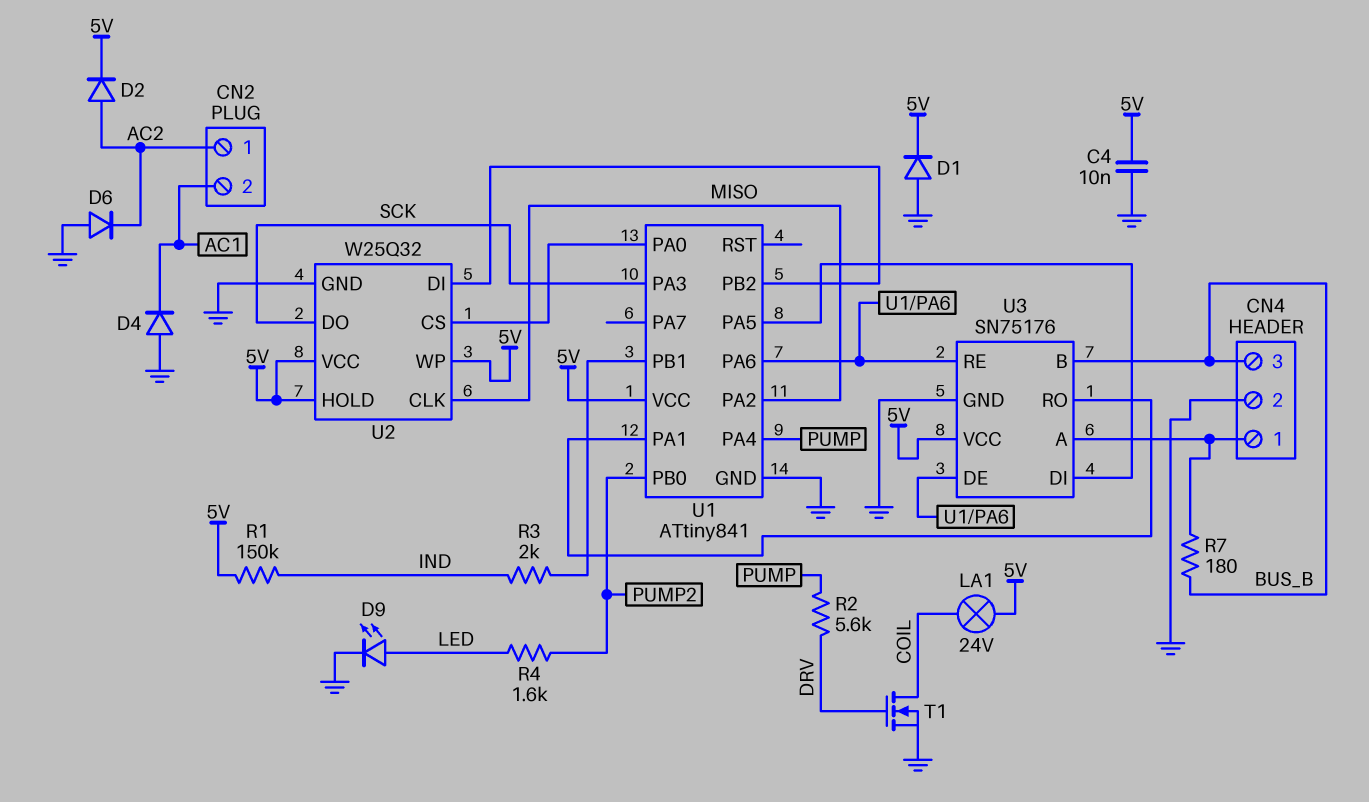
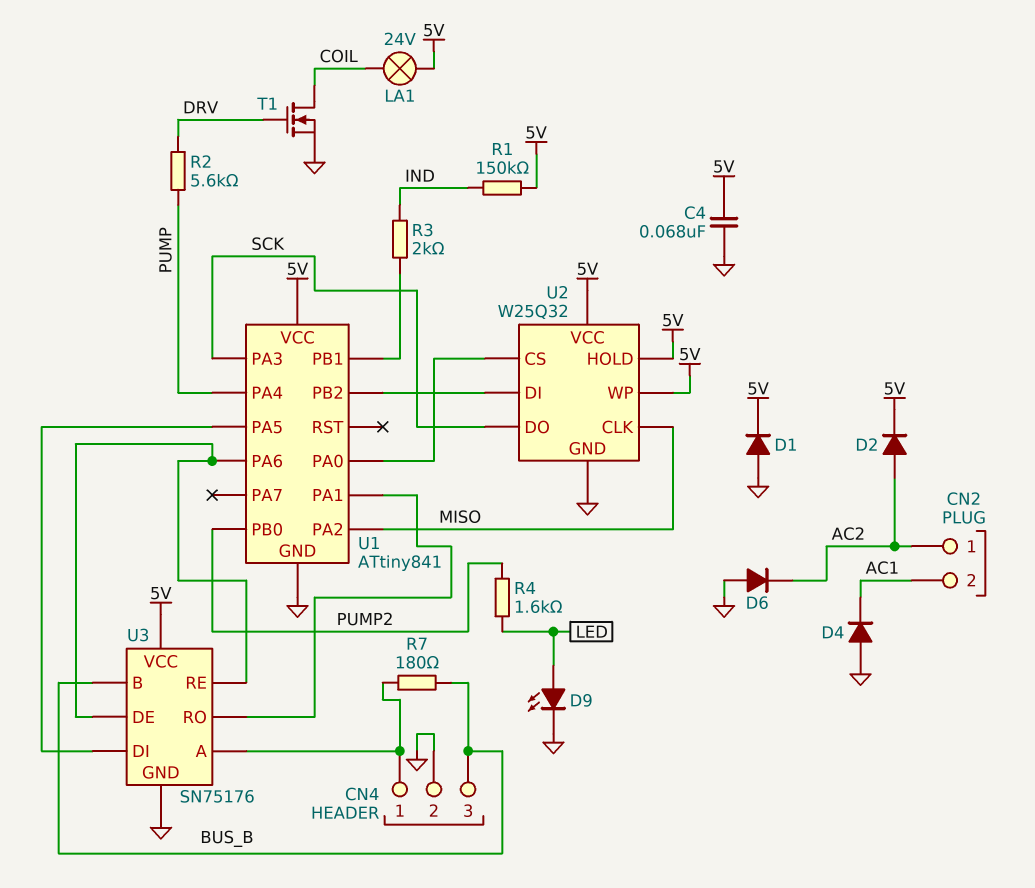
C4: 10nF (5V, GND) -> 68nF (5V, GND)

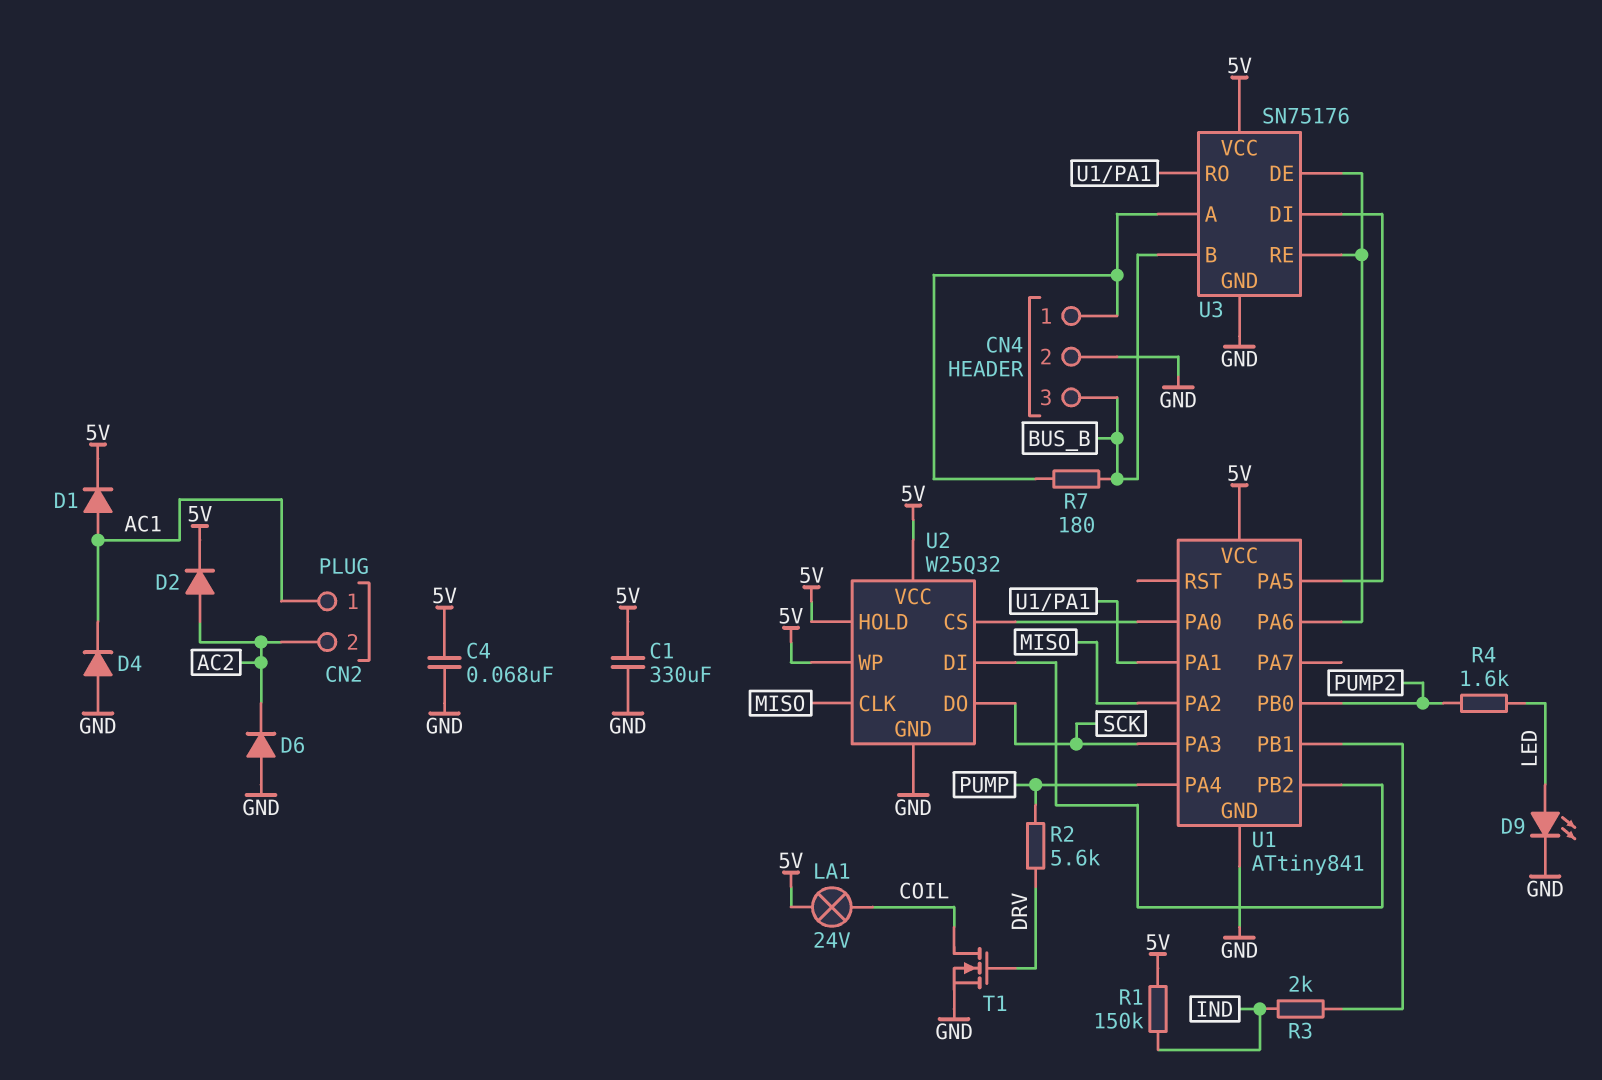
C1: none -> 330uF (5V, GND)
CN2 pin 1: AC2 -> AC1
CN2 pin 2: AC1 -> AC2
D1: diode (A GND, K 5V) -> diode (A AC1, K 5V)

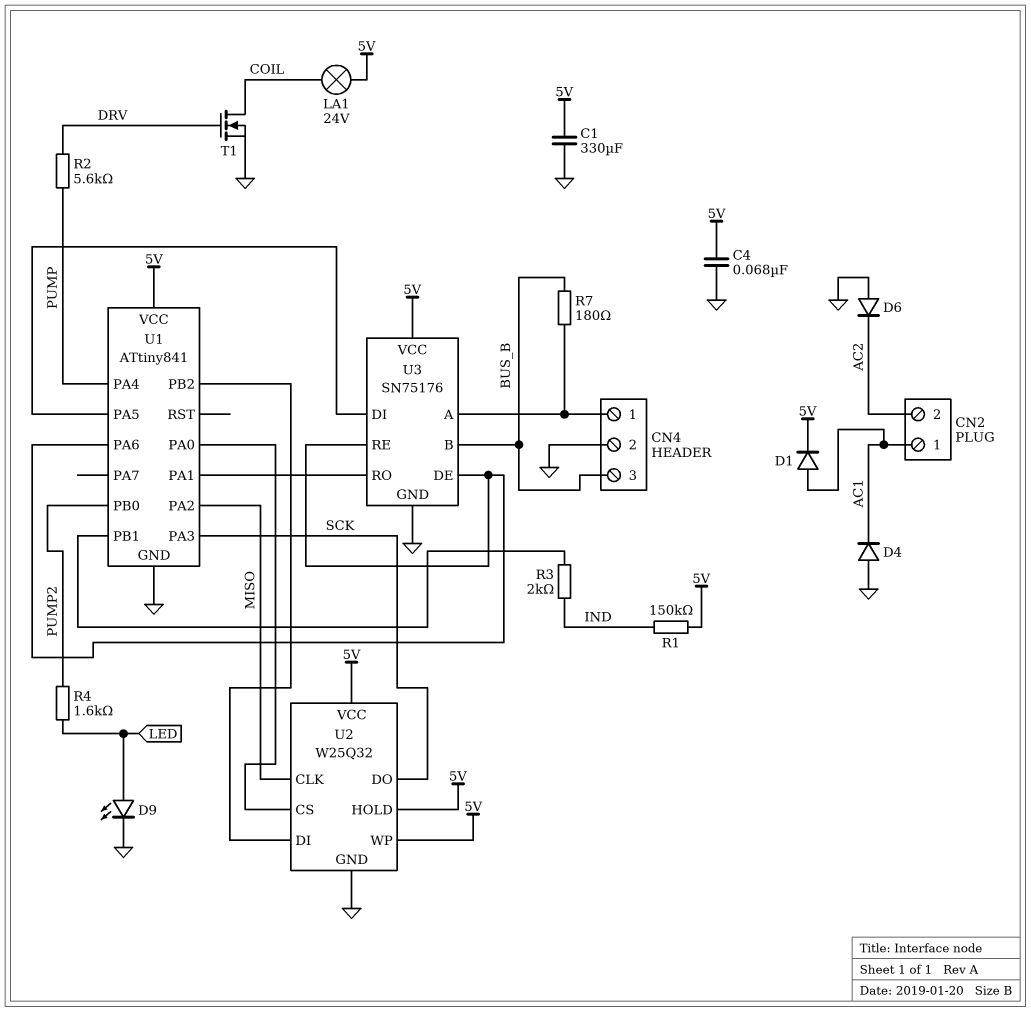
D2: diode (A AC2, K 5V) -> none

